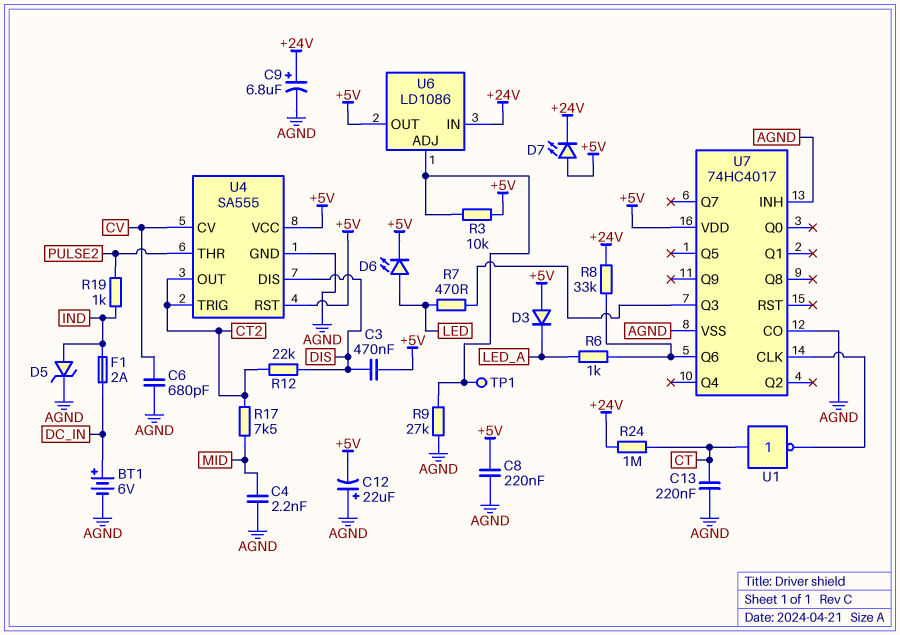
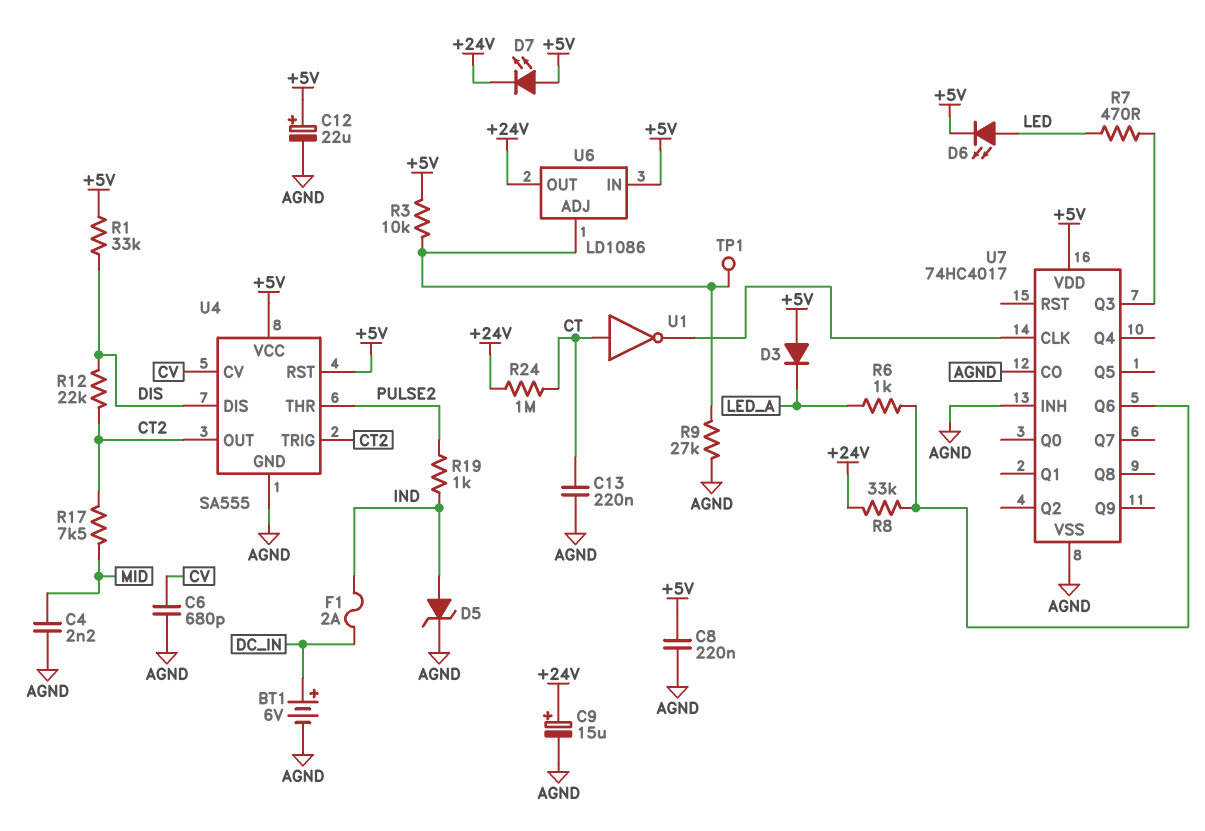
C3: 470nF (+5V, DIS) -> none
C9: 6.8uF (plus +24V, minus AGND) -> 15uF (plus +24V, minus AGND)
C12: 22uF (plus AGND, minus +5V) -> 22uF (plus +5V, minus AGND)
R1: none -> 33k (+5V, DIS)
U6 pin IN: +24V -> +5V
U6 pin OUT: +5V -> +24V

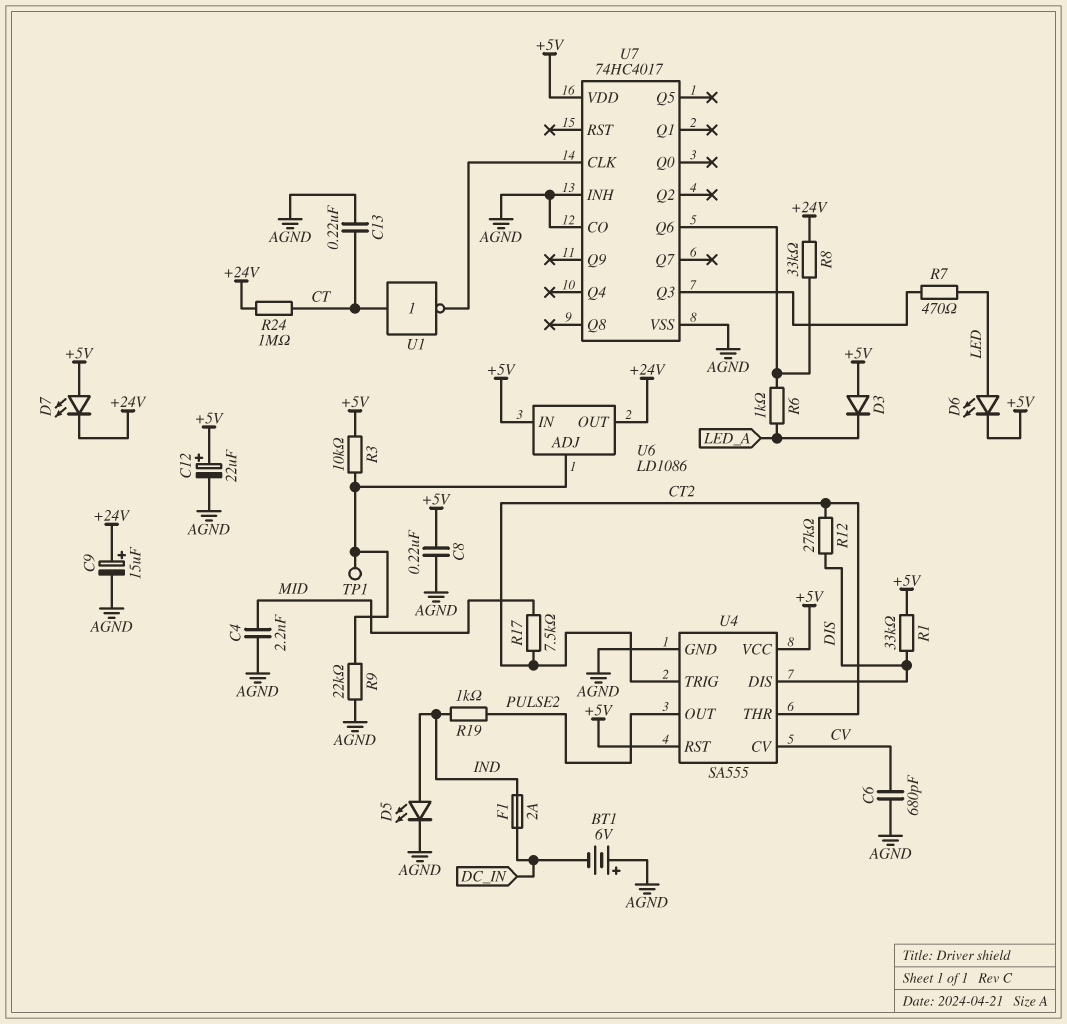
BT1: 6V (plus DC_IN, minus AGND) -> 6V (plus AGND, minus DC_IN)
D5: zener (A IND, K AGND) -> LED (A IND, K AGND)
R9: 27k (AGND, U6/ADJ) -> 22k (AGND, U6/ADJ)
R12: 22k (CT2, DIS) -> 27k (CT2, DIS)
U4 pin OUT: CT2 -> PULSE2
U4 pin THR: PULSE2 -> CT2

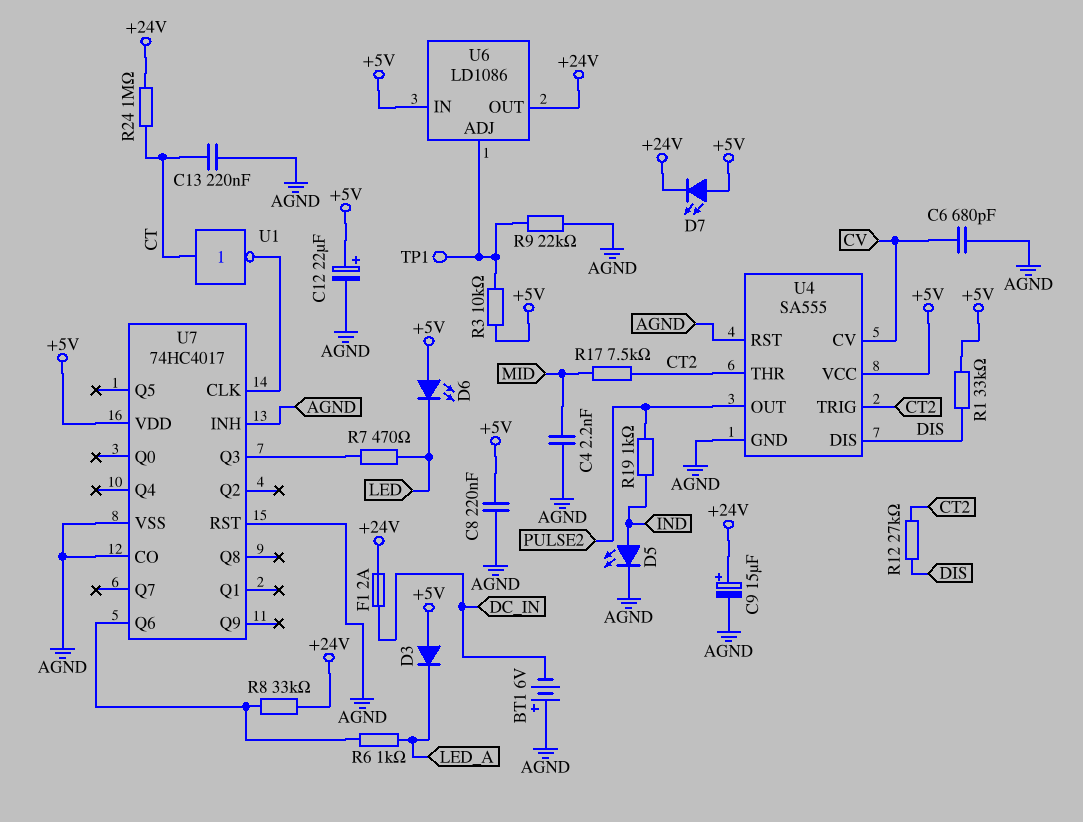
D6: LED (A LED, K +5V) -> LED (A +5V, K LED)
F1: 2A (DC_IN, IND) -> 2A (+24V, DC_IN)
U4 pin RST: +5V -> AGND
U7 pin RST: none -> AGND

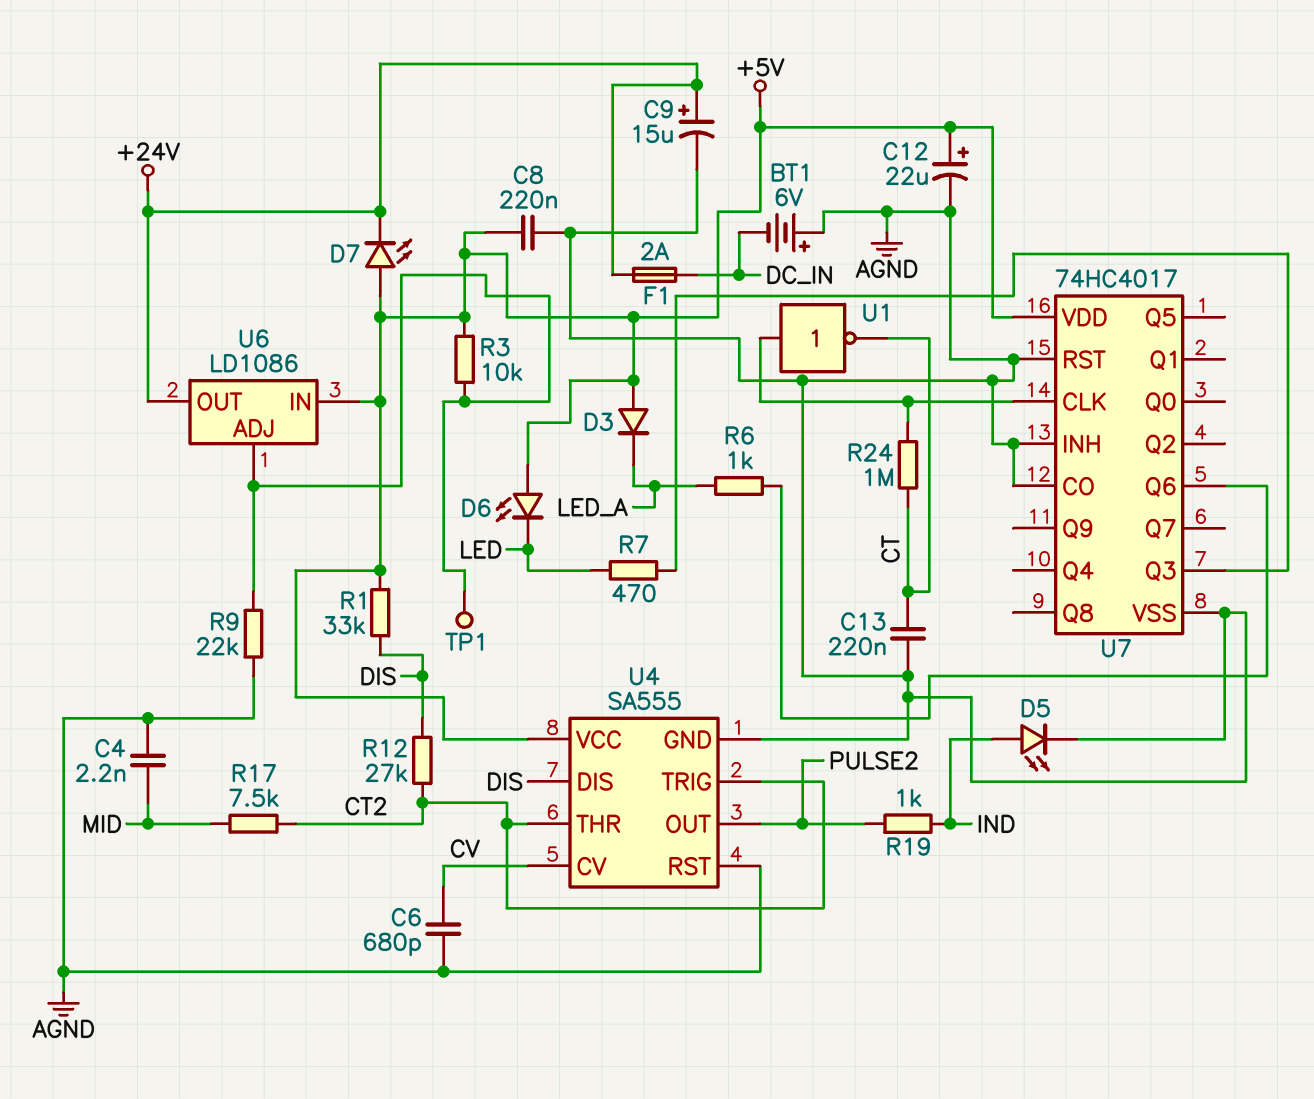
R8: 33k (+24V, U7/Q6) -> none
R24: 1M (+24V, CT) -> 1M (CT, U7/CLK)
U1: NOT (in CT, out U7/CLK) -> NOT (in U7/CLK, out CT)

